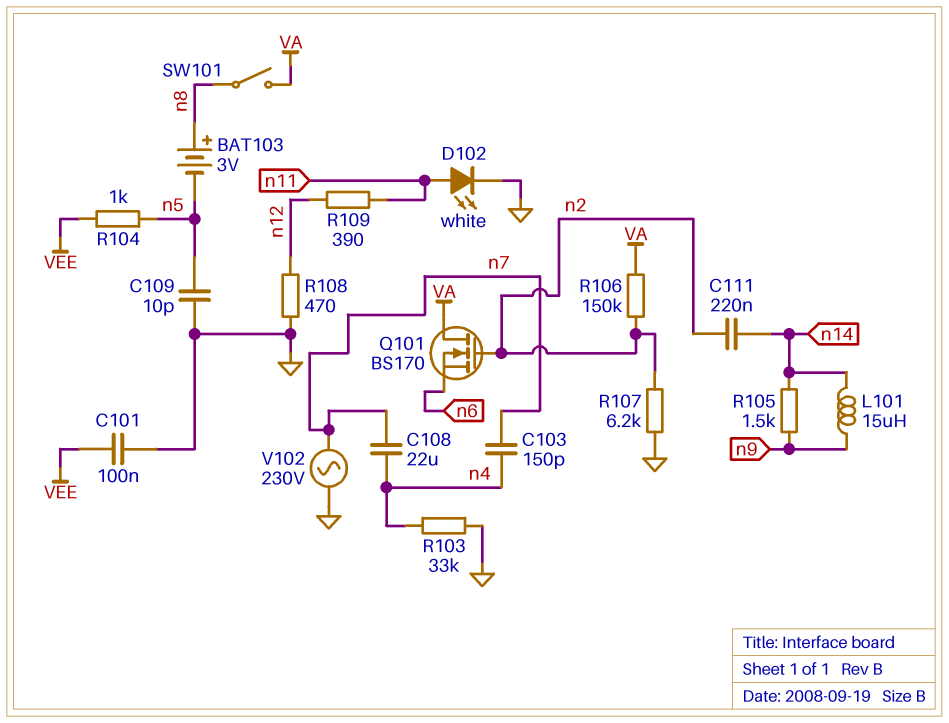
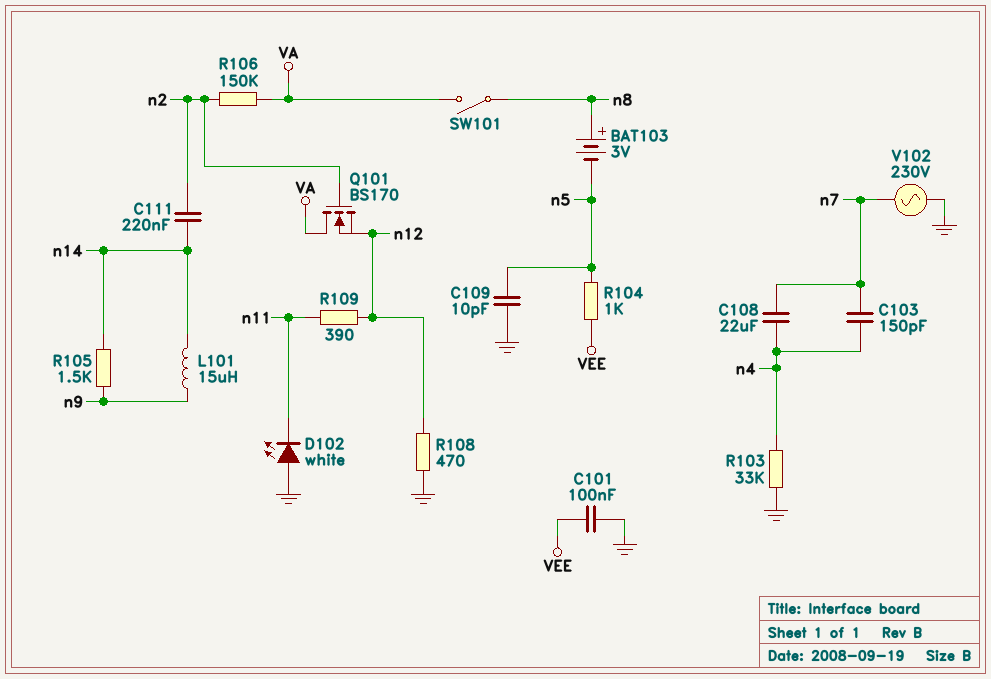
D102: LED white (A n11, K GND) -> LED white (A GND, K n11)
Q101: NMOS BS170 (G n2, D VA, S n6) -> NMOS BS170 (G n2, D VA, S n12)
R107: 6.2k (GND, n2) -> none

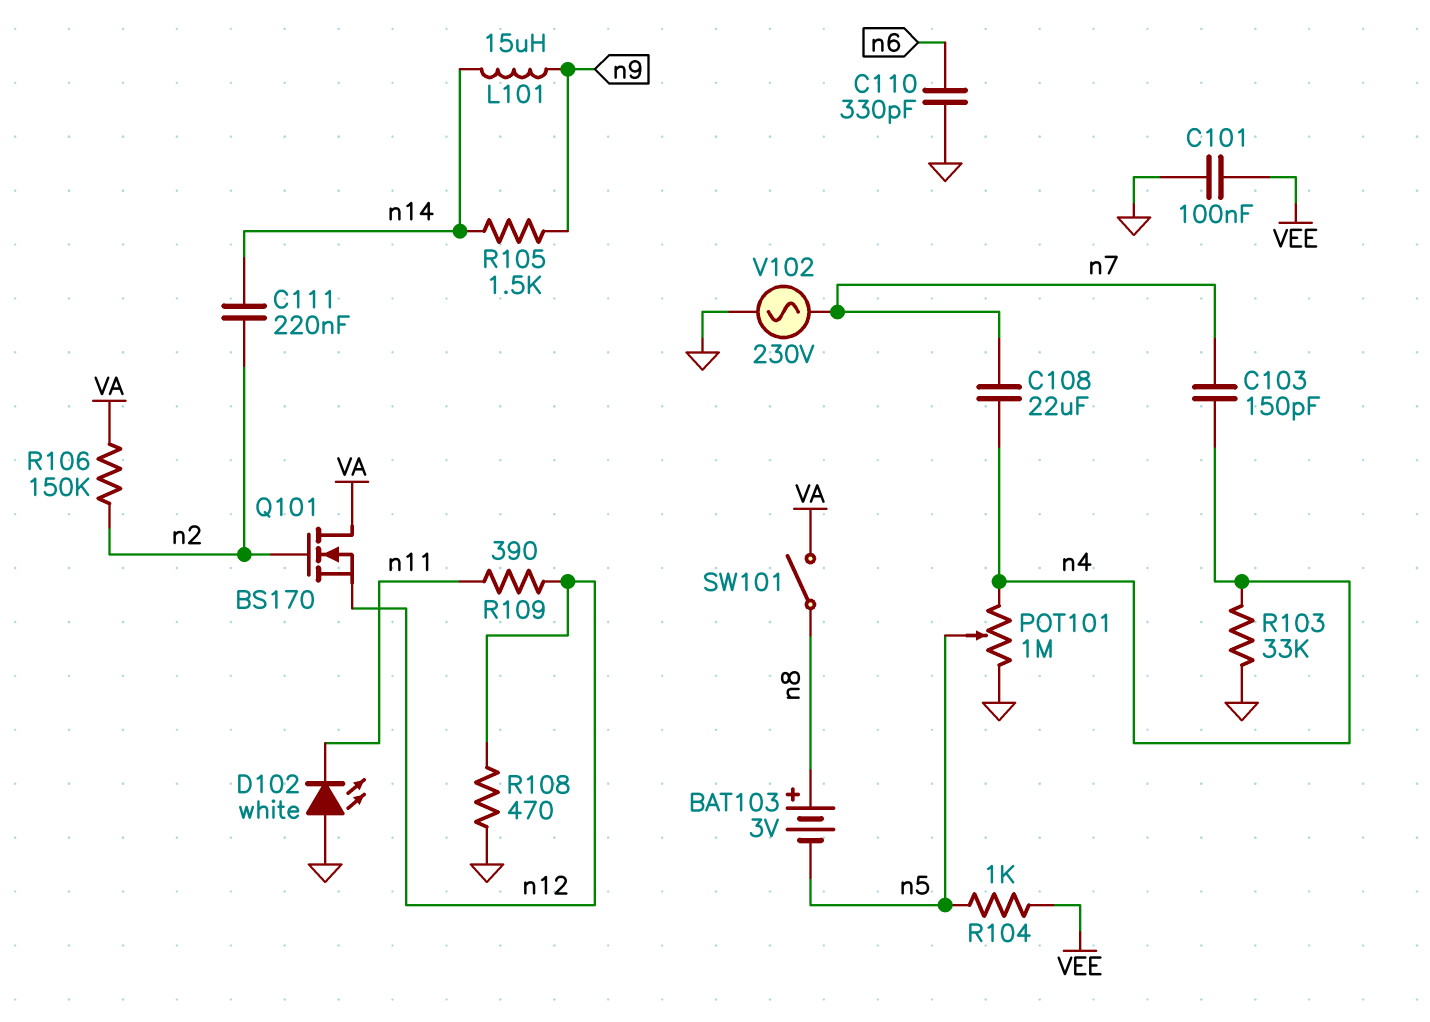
C109: 10pF (GND, n5) -> none
C110: none -> 330pF (GND, n6)
POT101: none -> 1M (GND, n4, wiper n5)

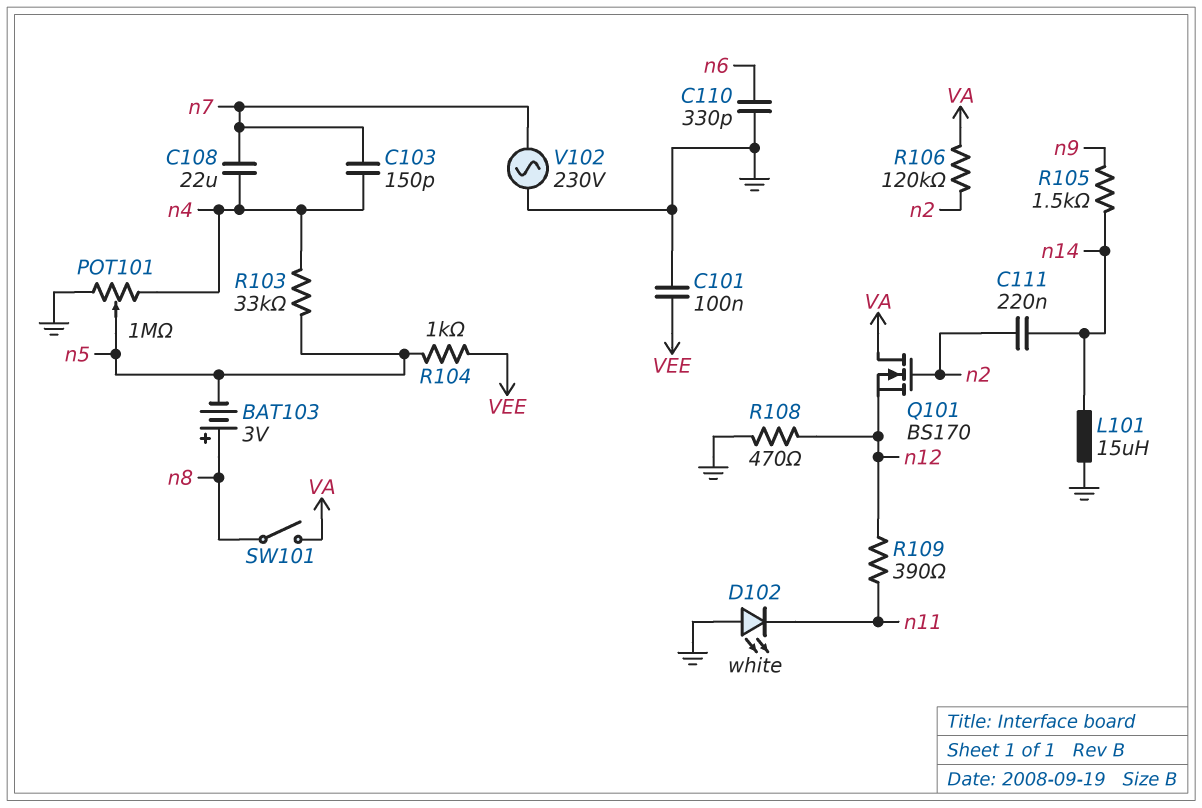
L101: 15uH (n9, n14) -> 15uH (GND, n14)
R103: 33k (GND, n4) -> 33k (n4, n5)
R106: 150k (VA, n2) -> 120k (VA, n2)

